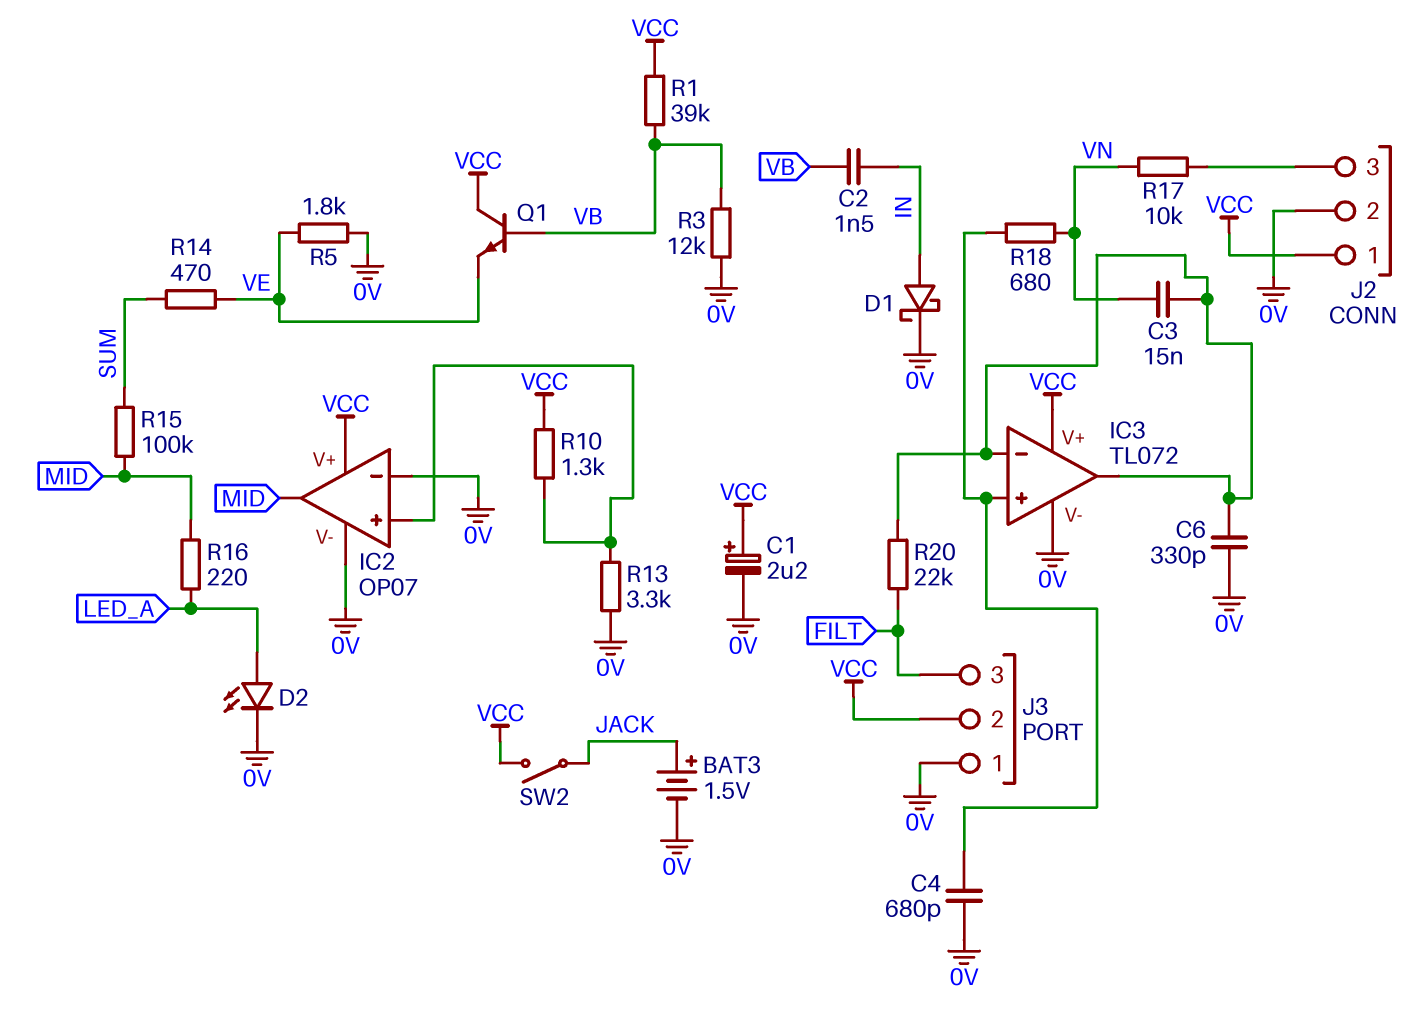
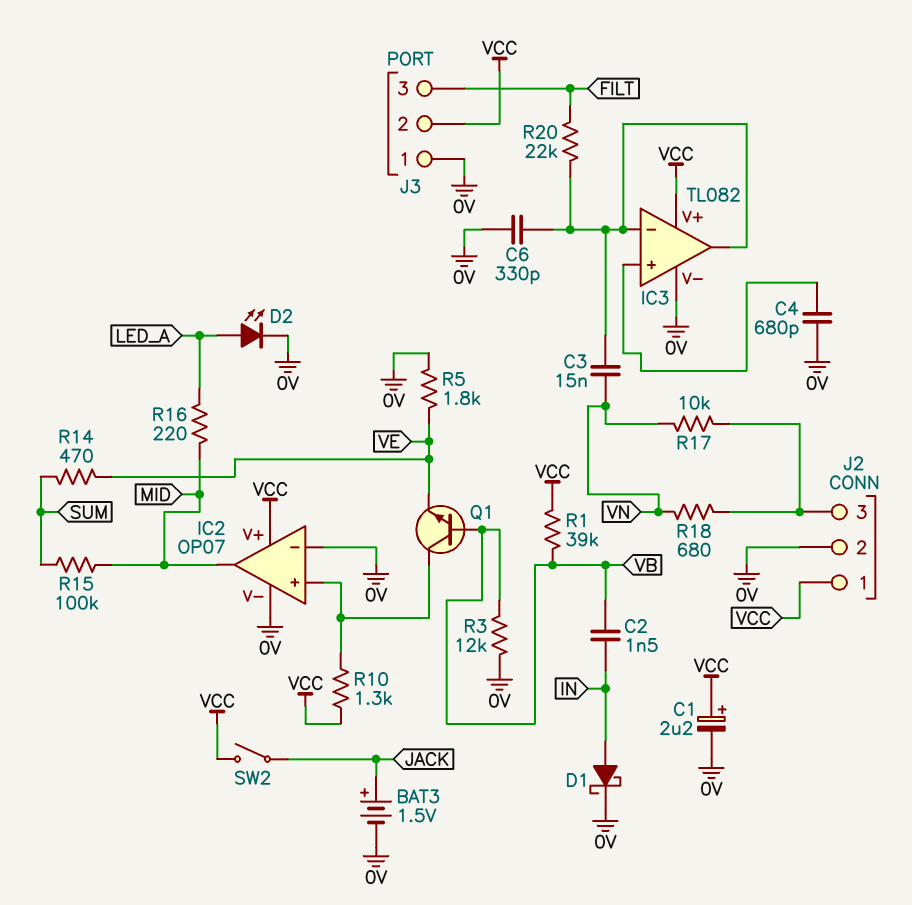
IC3: TL072 -> TL082
Q1: NPN (B VB, C VCC, E VE) -> NPN (B VB, C IC2/in+, E VE)
R13: 3.3k (0V, IC2/in+) -> none
R18: 680 (IC3/in+, VN) -> 680 (J2/3, VN)

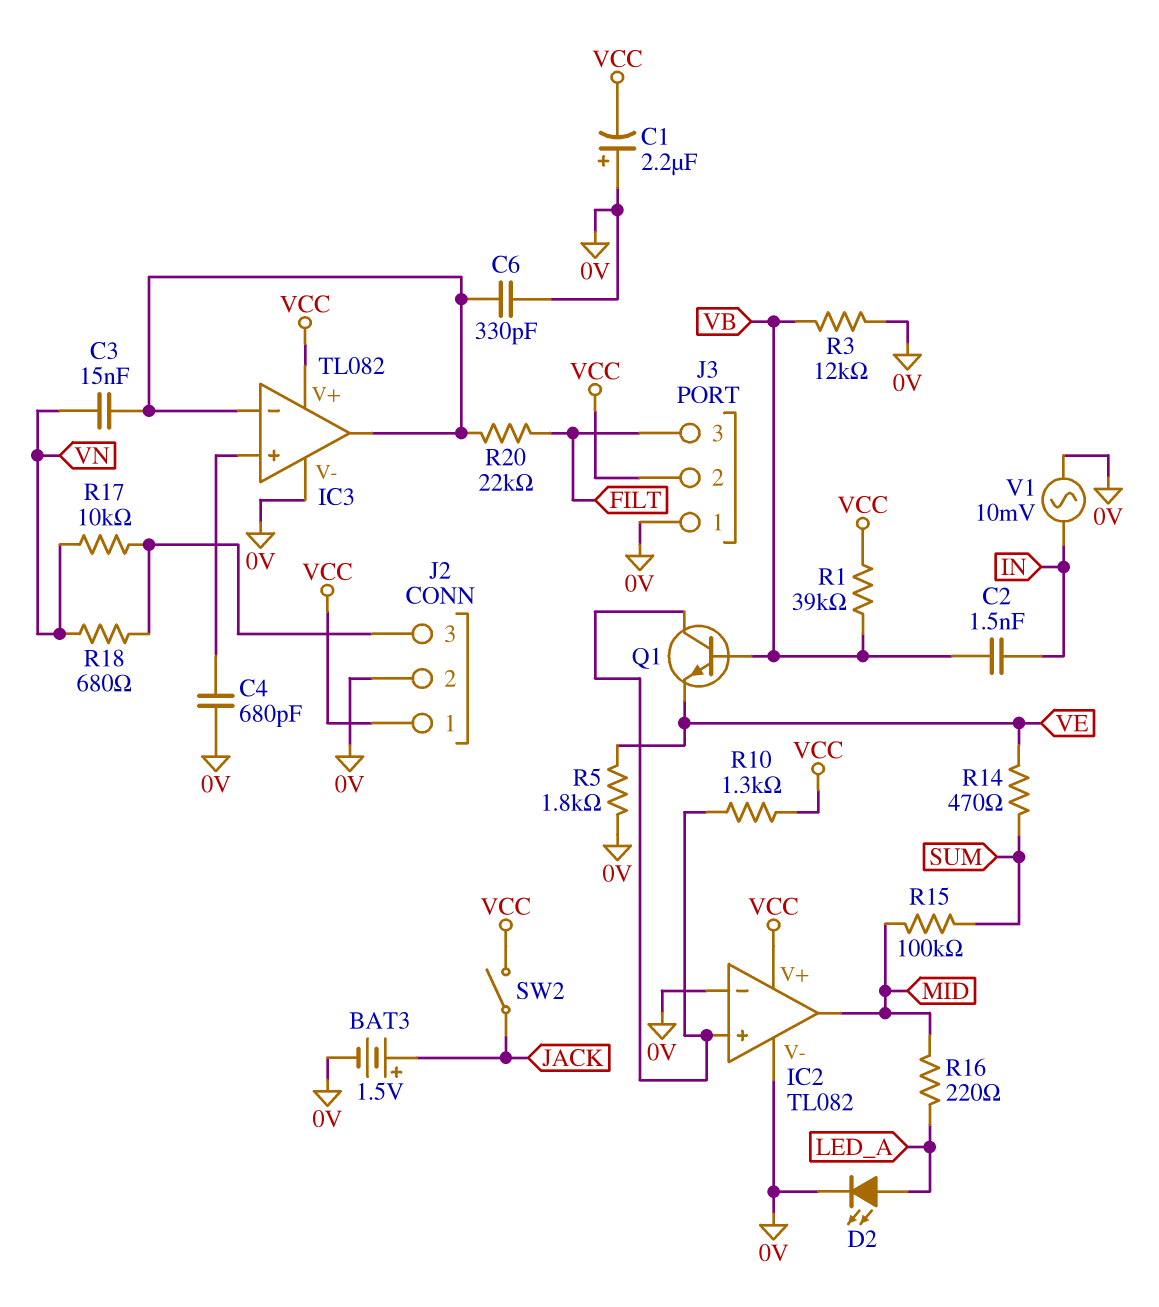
C1: 2.2uF (plus VCC, minus 0V) -> 2.2uF (plus 0V, minus VCC)
D1: schottky (A IN, K 0V) -> none
IC2: OP07 -> TL082
V1: none -> AC 10mV (0V, IN)

